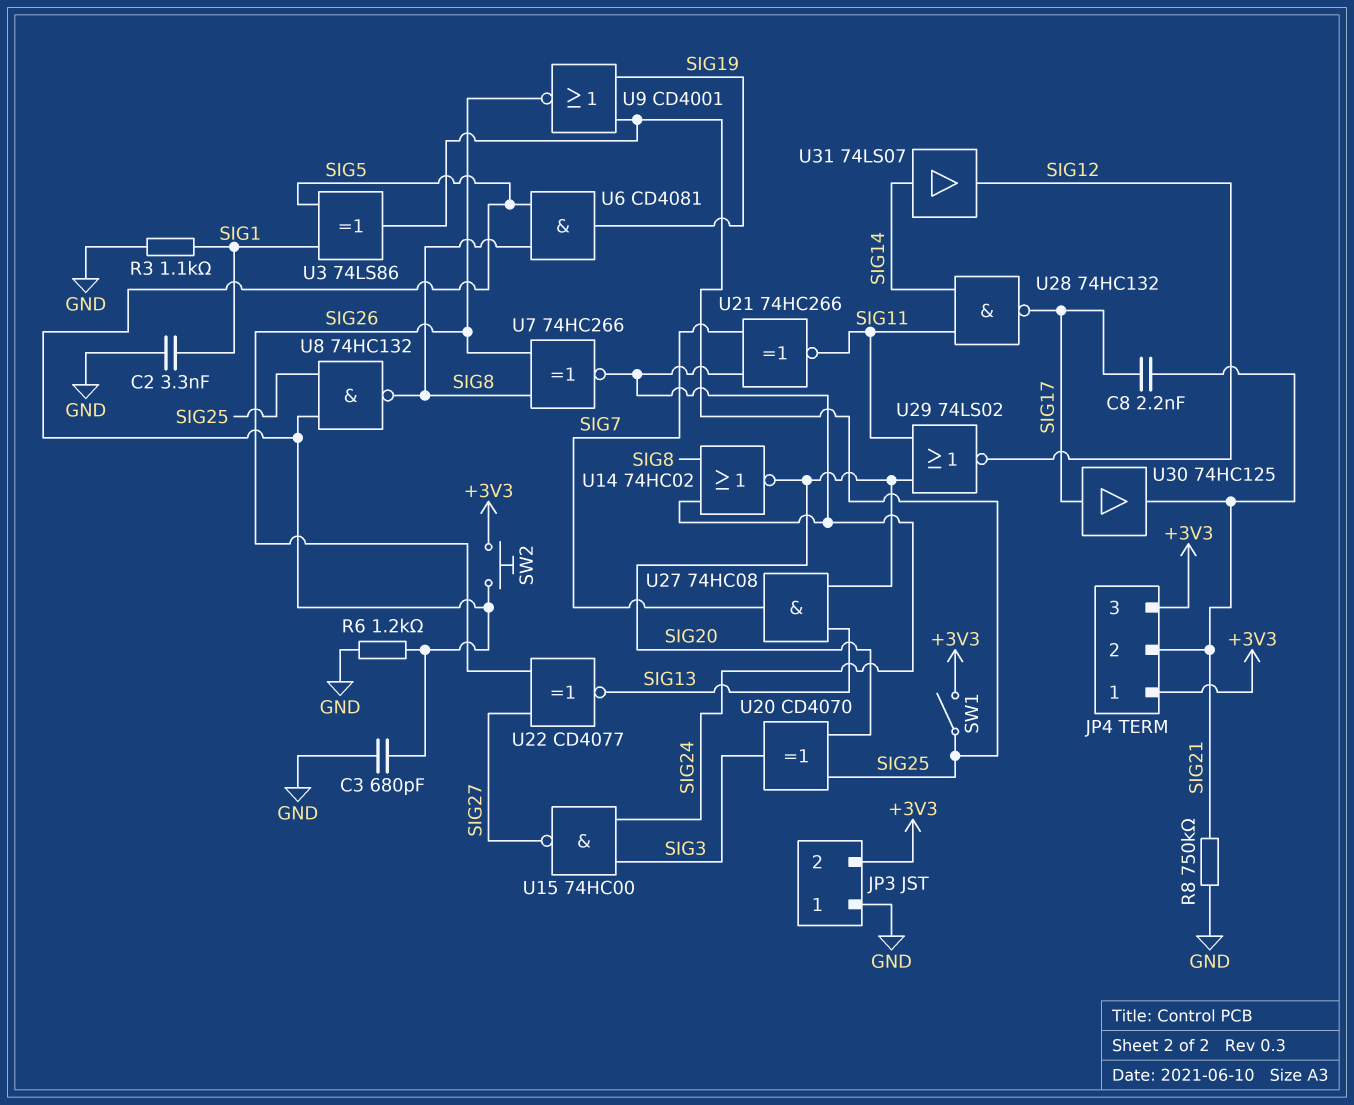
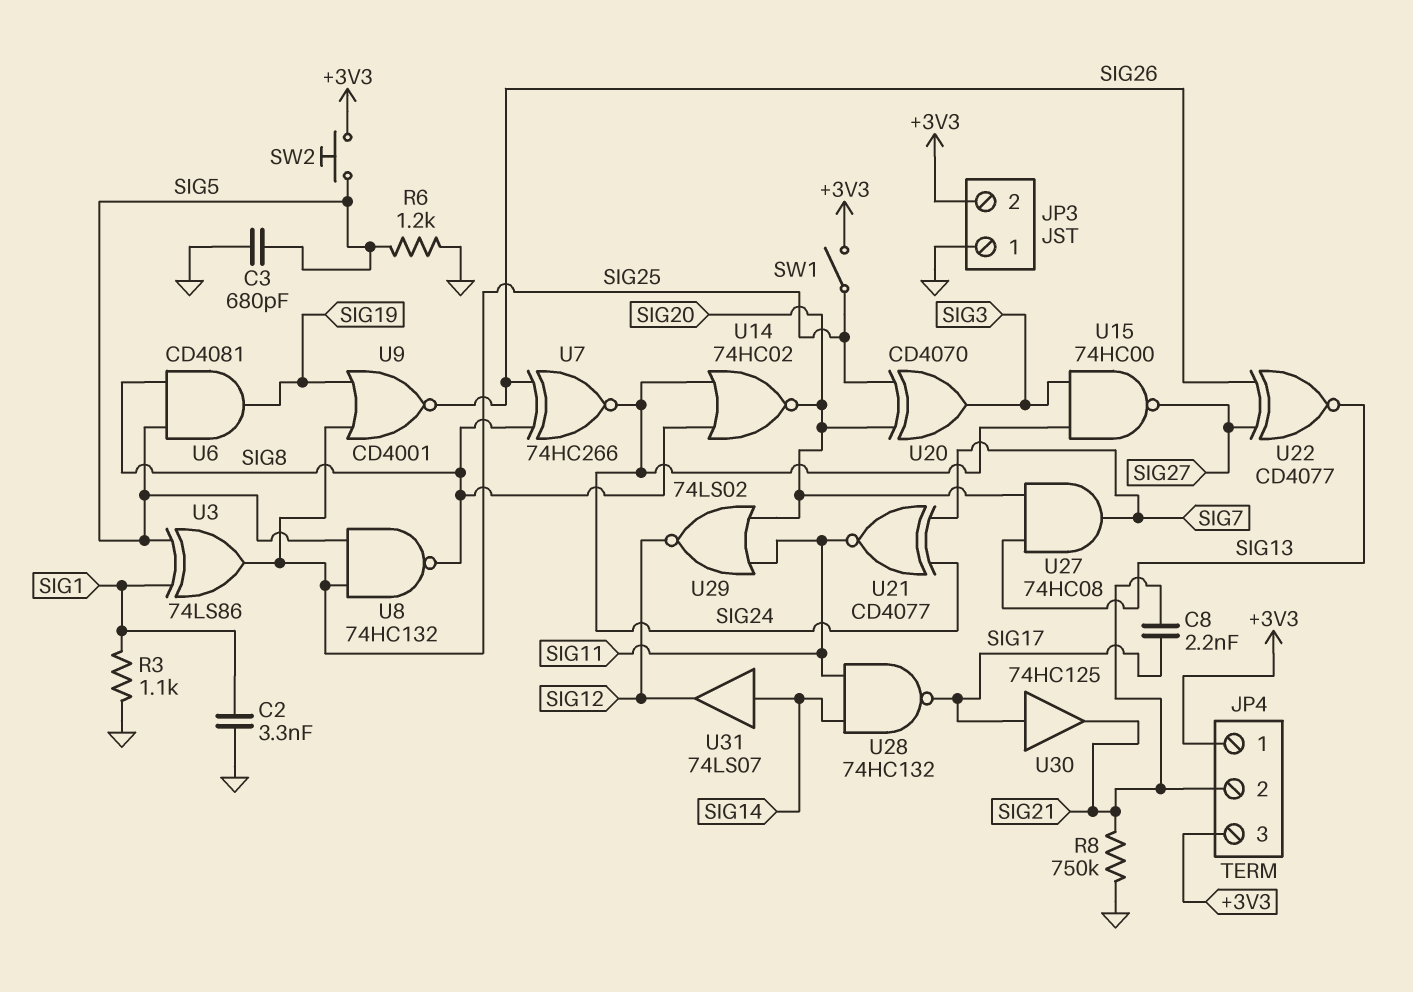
U21: XNOR 74HC266 (in SIG7, in SIG24, out SIG11) -> XNOR CD4077 (in SIG7, in SIG24, out SIG11)

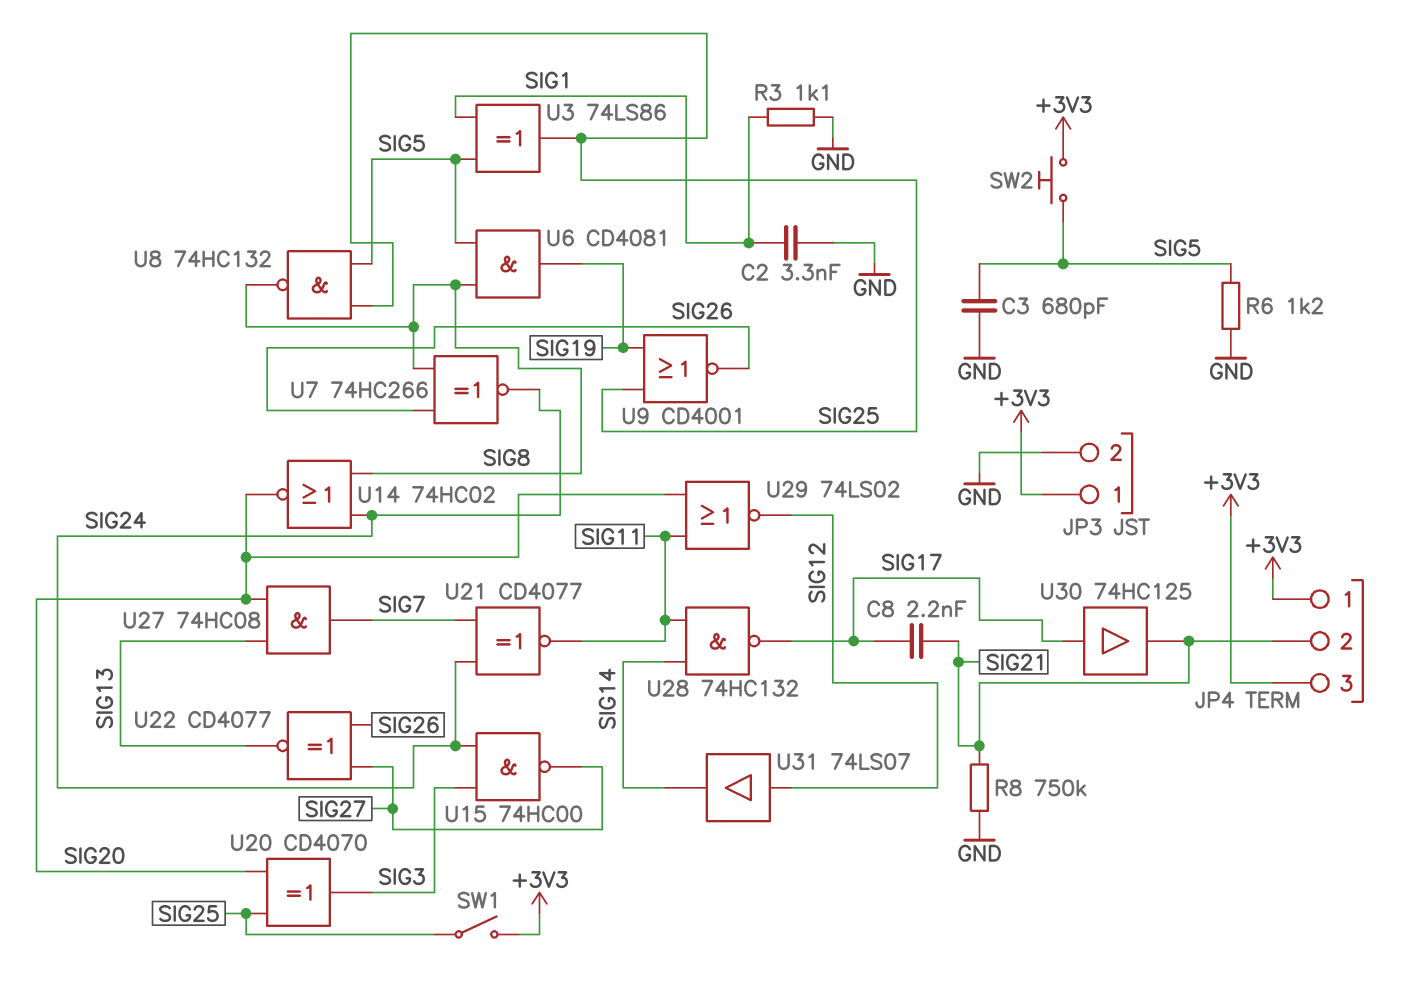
JP3 pin 1: GND -> +3V3
JP3 pin 2: +3V3 -> GND
U31: buffer 74LS07 (in SIG14, out SIG12) -> buffer 74LS07 (in SIG12, out SIG14)

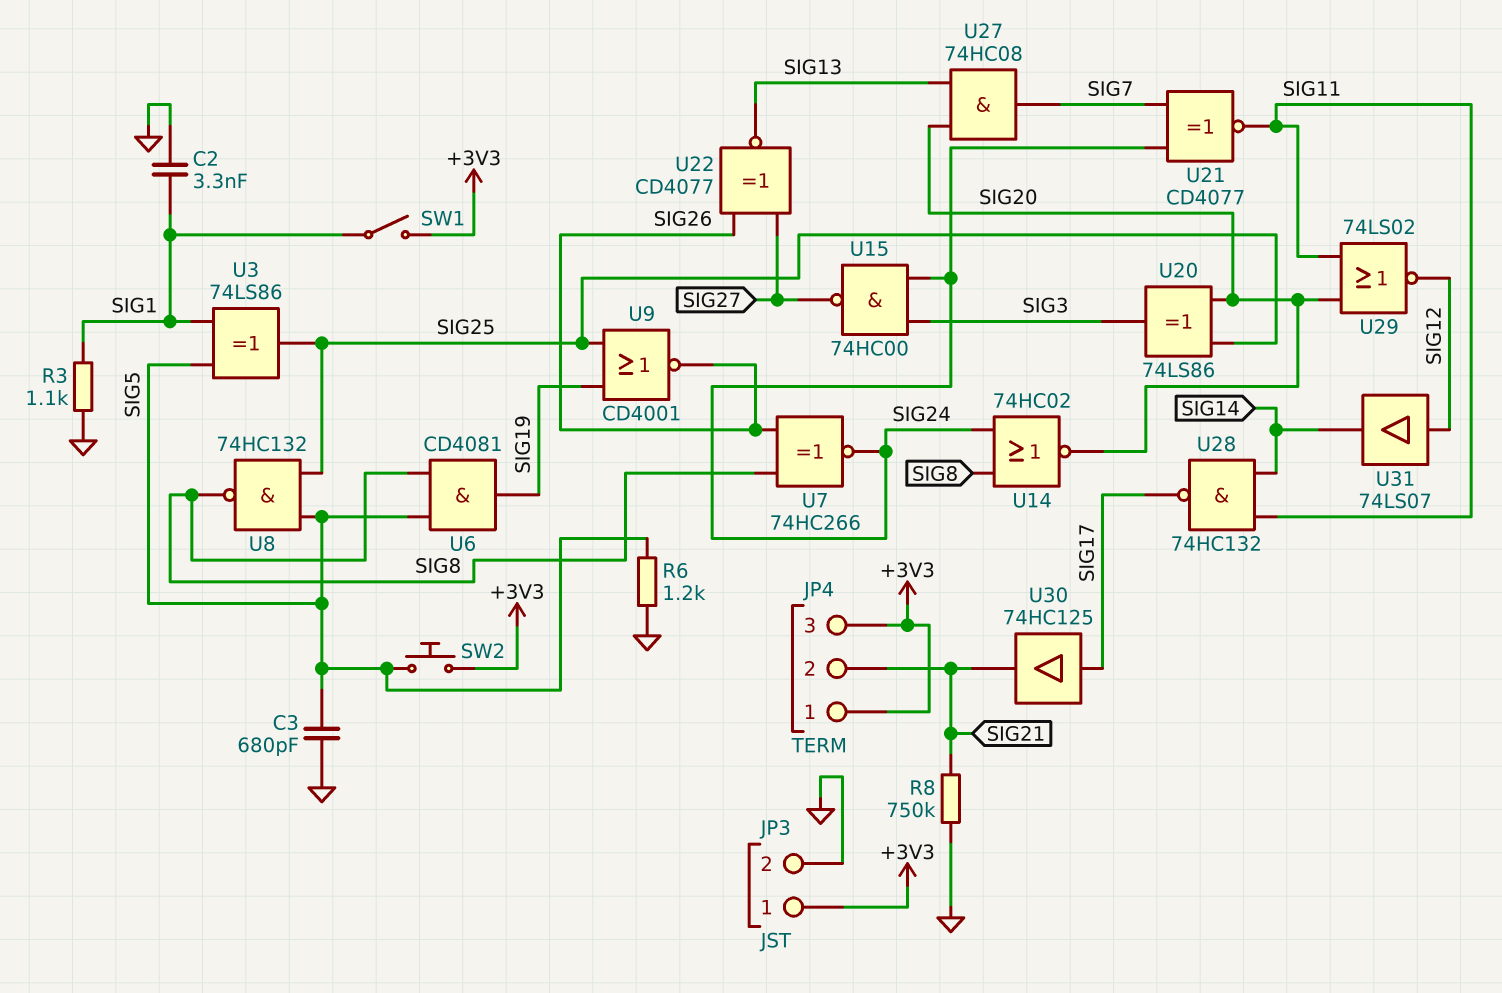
C8: 2.2nF (SIG17, SIG21) -> none
SW1: switch (+3V3, SIG25) -> switch (+3V3, SIG1)
U20: XOR CD4070 (in SIG20, in SIG25, out SIG3) -> XOR 74LS86 (in SIG20, in SIG25, out SIG3)

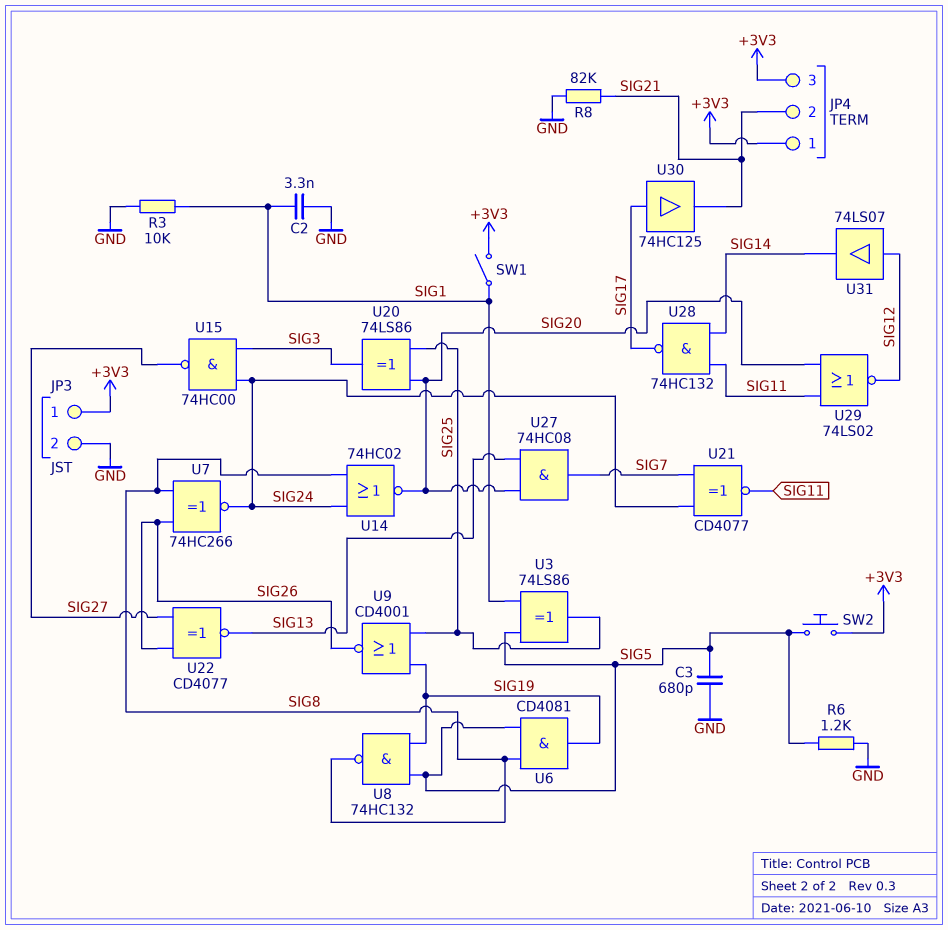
R3: 1.1k (GND, SIG1) -> 10k (GND, SIG1)
R8: 750k (GND, SIG21) -> 82k (GND, SIG21)
U8: NAND 74HC132 (in SIG5, in SIG25, out SIG8) -> NAND 74HC132 (in SIG5, in SIG19, out SIG8)

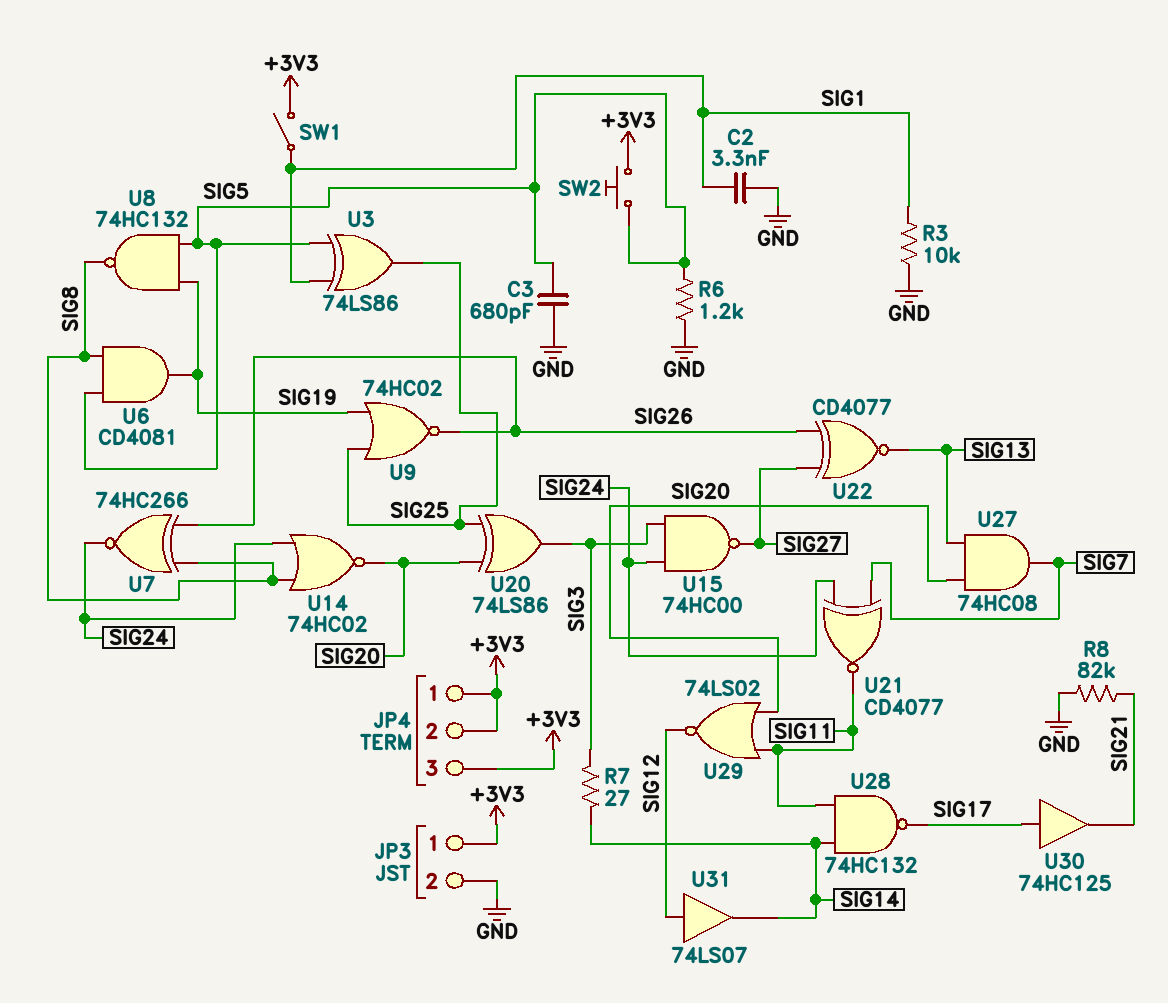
JP4 pin 2: SIG21 -> +3V3
R7: none -> 27 (SIG3, SIG14)
U9: NOR CD4001 (in SIG19, in SIG25, out SIG26) -> NOR 74HC02 (in SIG19, in SIG25, out SIG26)

